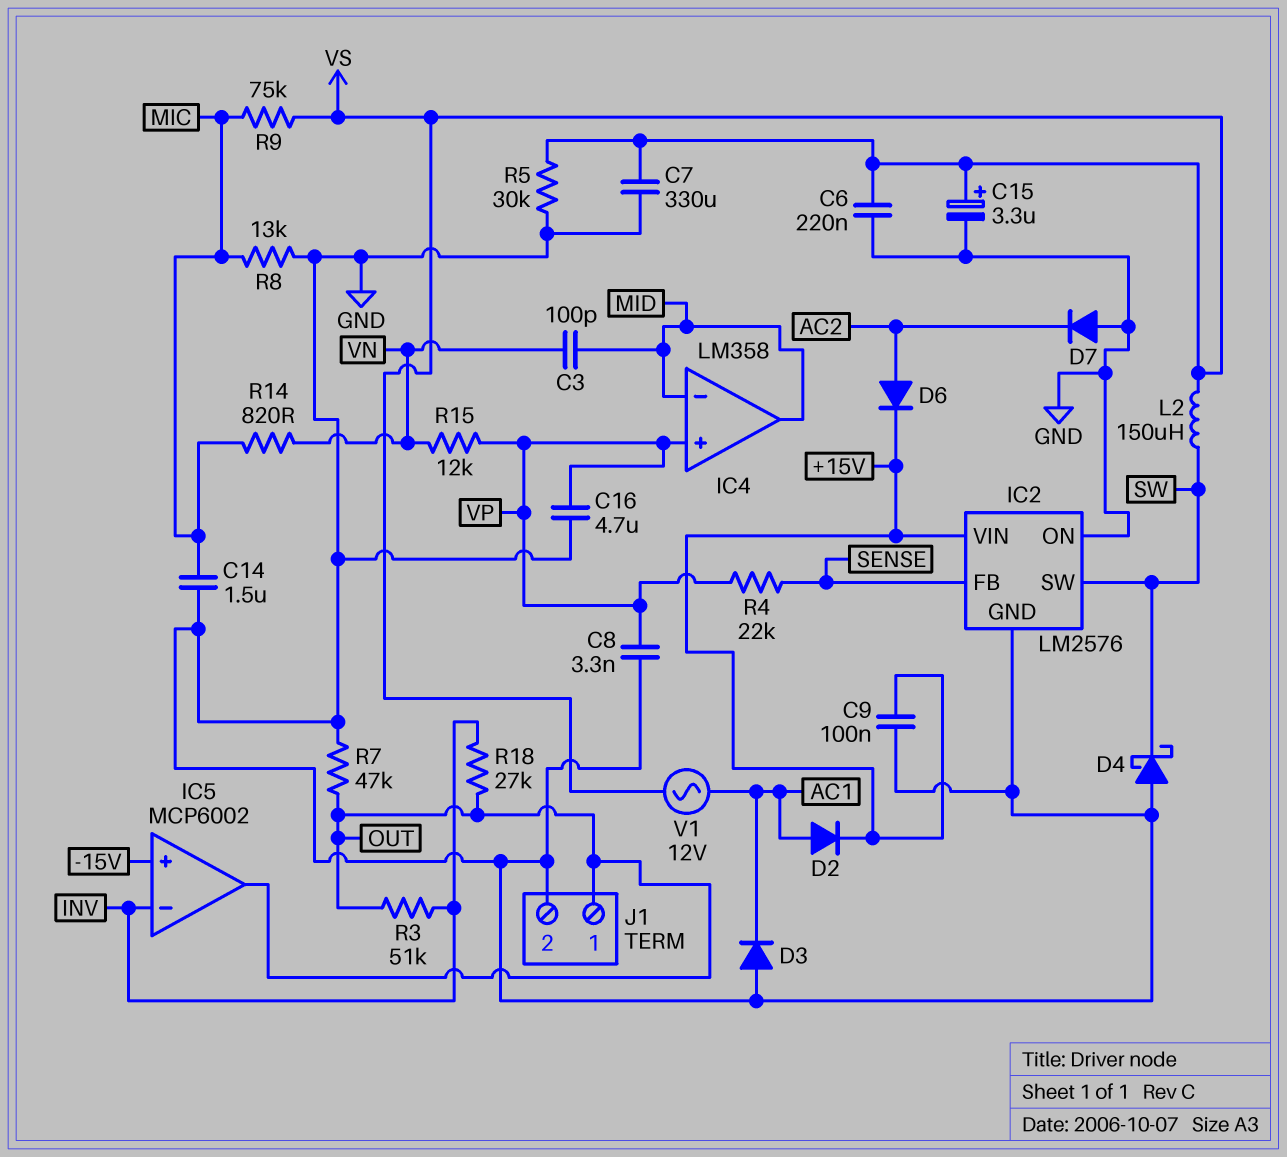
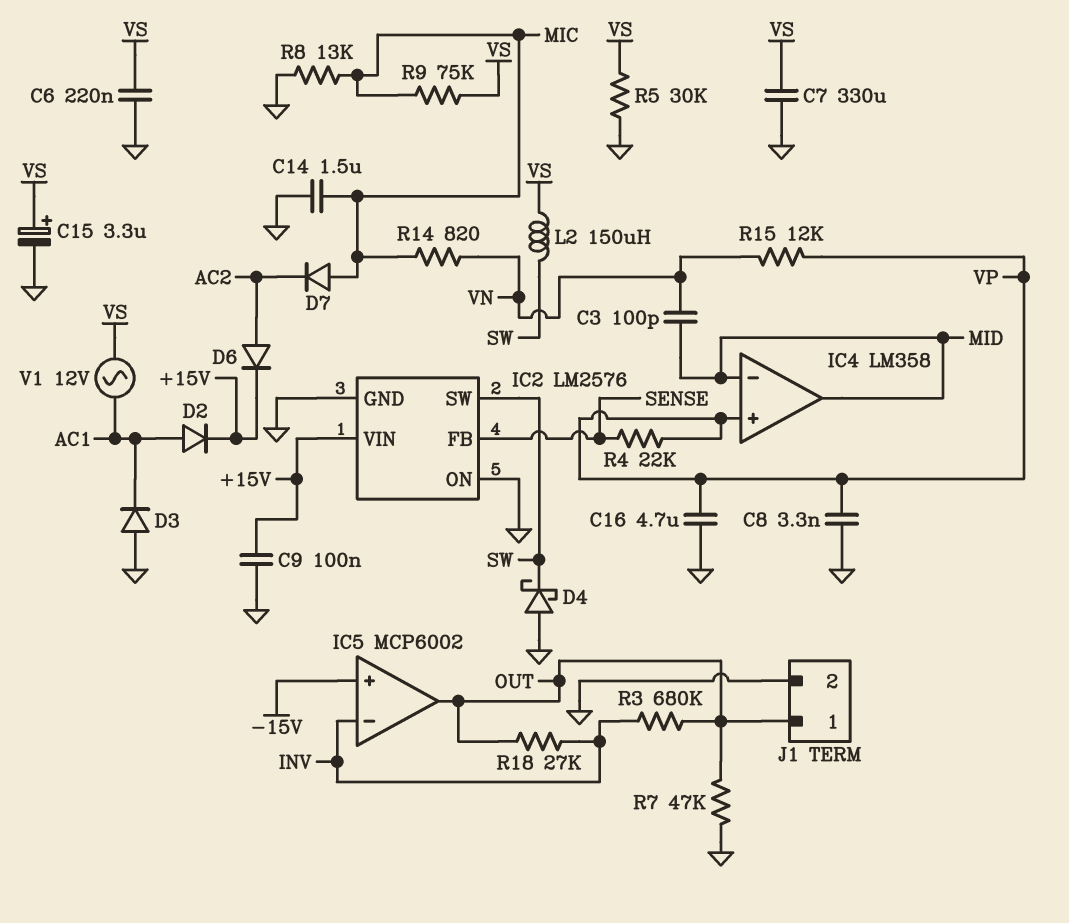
D7: diode (A GND, K AC2) -> diode (A MIC, K AC2)
R3: 51k (INV, OUT) -> 680k (INV, OUT)

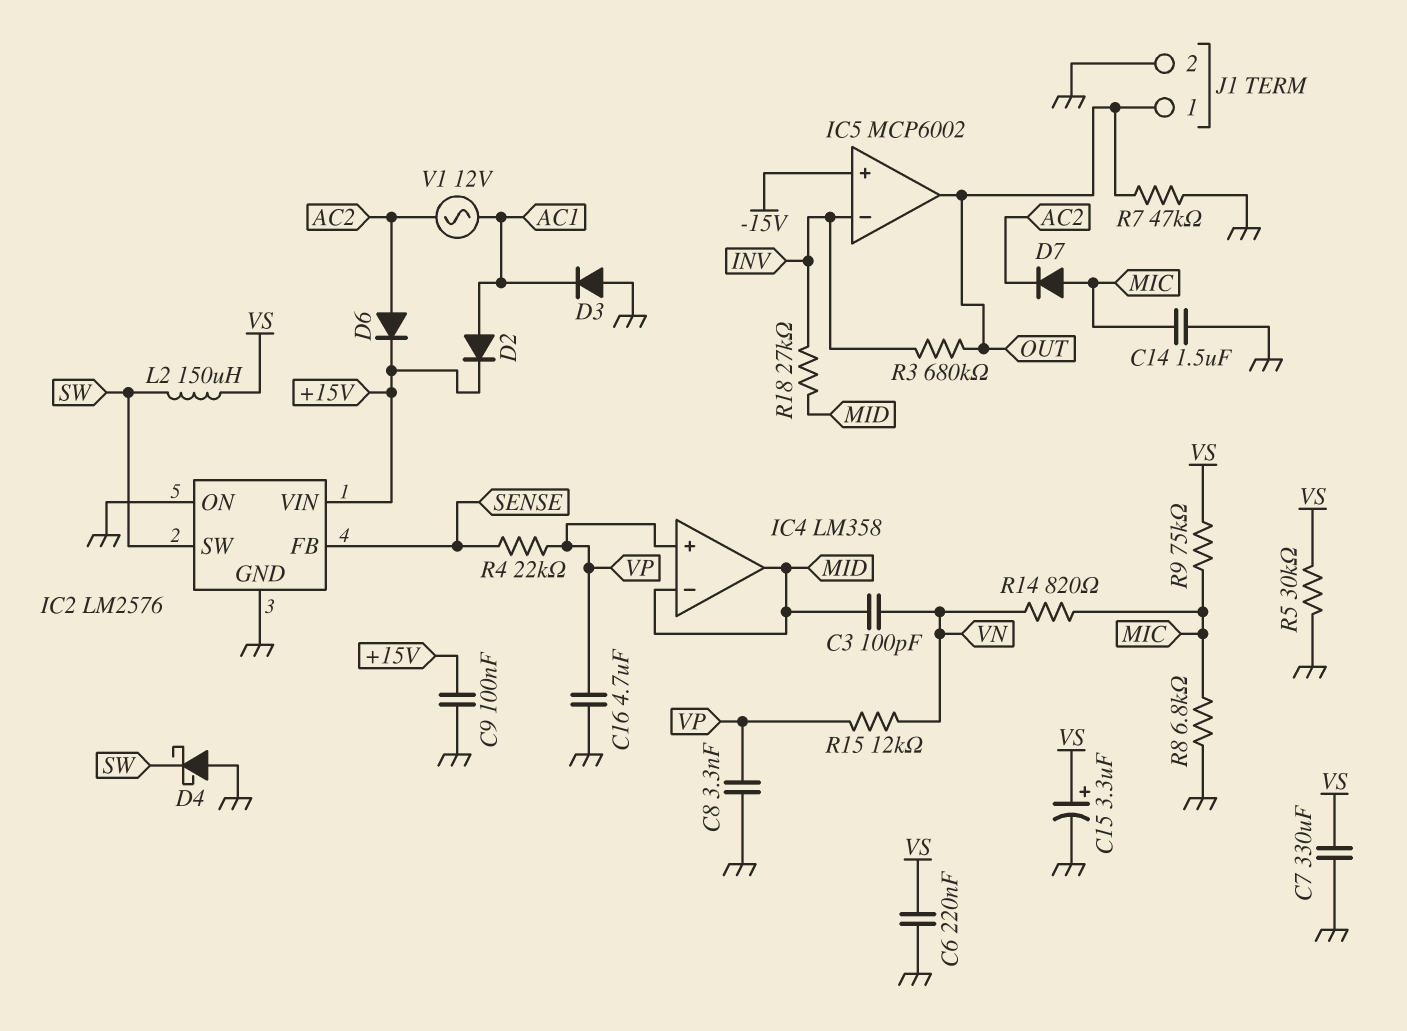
R8: 13k (GND, MIC) -> 6.8k (GND, MIC)
R18: 27k (INV, OUT) -> 27k (INV, MID)
V1: AC 12V (AC1, VS) -> AC 12V (AC1, AC2)

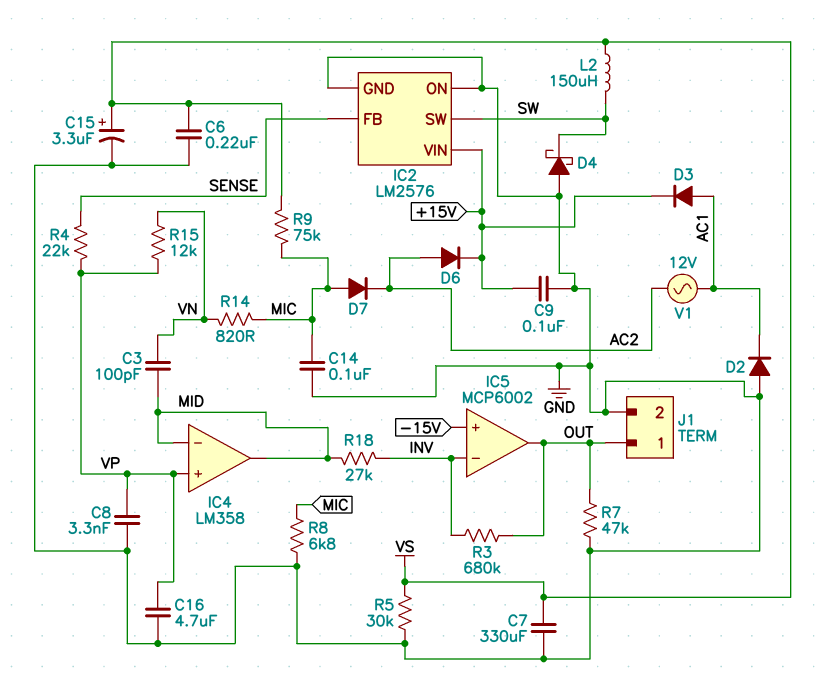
C14: 1.5uF (GND, MIC) -> 100nF (GND, MIC)
D2: diode (A AC1, K +15V) -> diode (A GND, K AC1)
D3: diode (A GND, K AC1) -> diode (A AC1, K +15V)

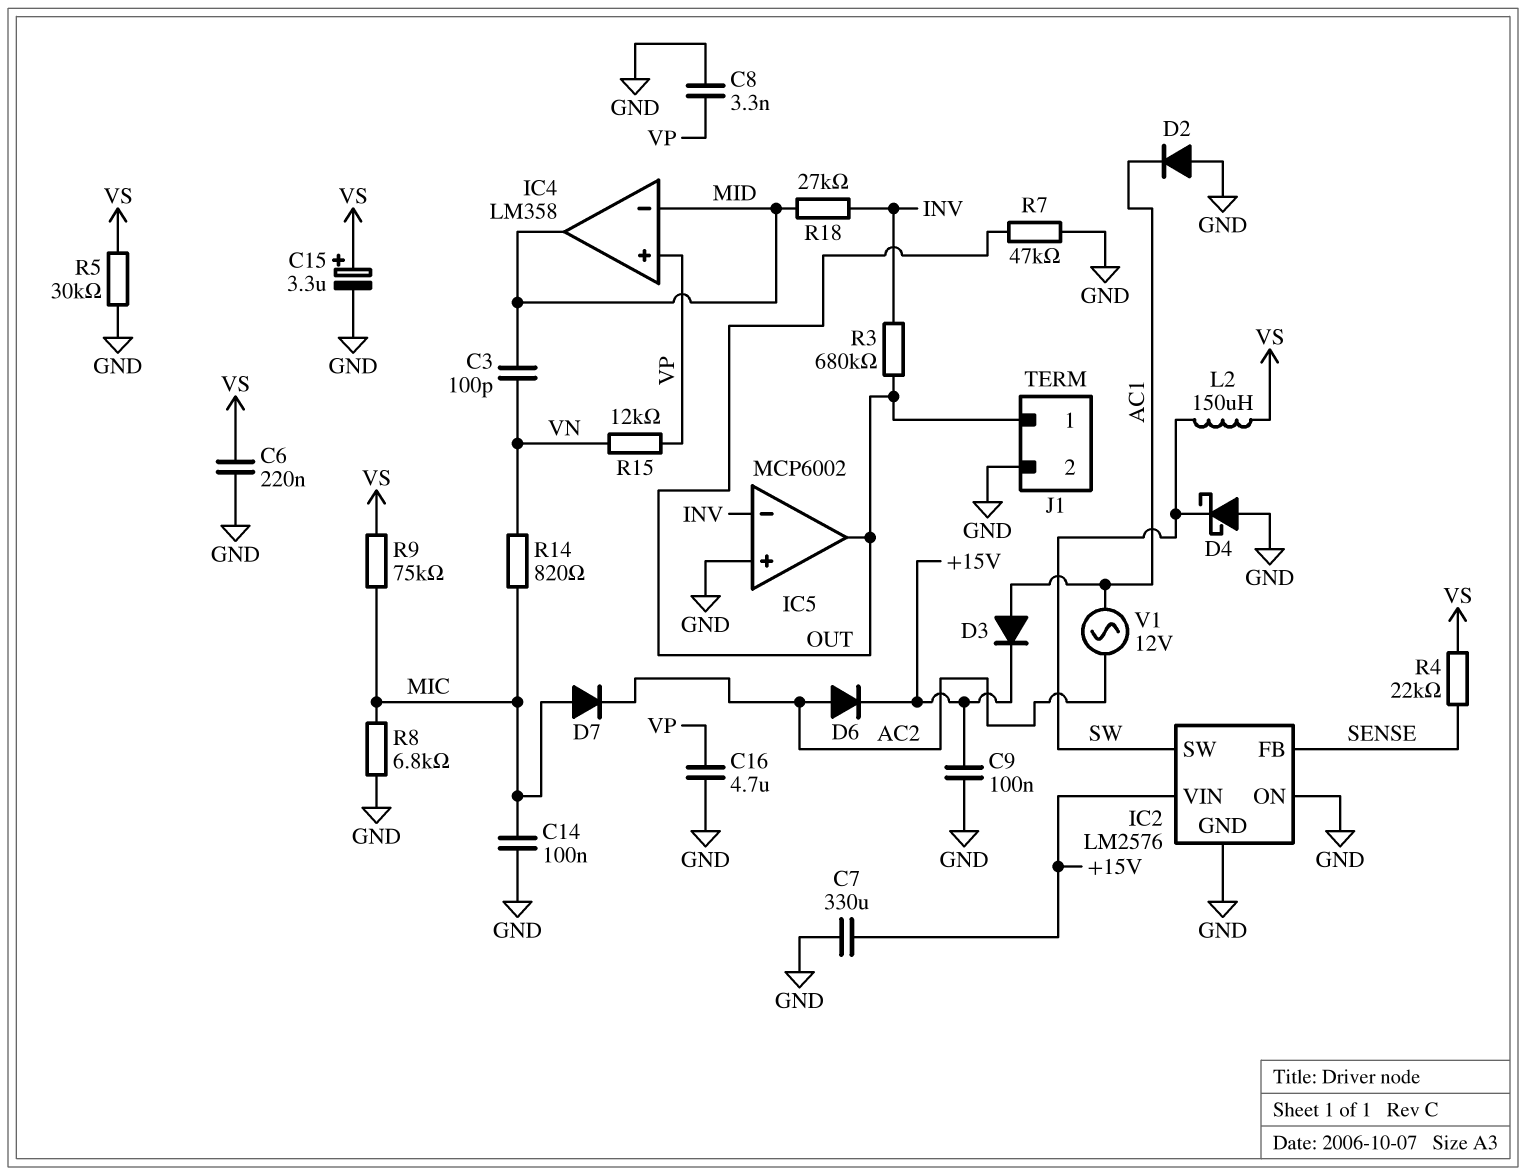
C7: 330uF (GND, VS) -> 330uF (+15V, GND)
IC5 pin in+: -15V -> GND
R4: 22k (SENSE, VP) -> 22k (SENSE, VS)

